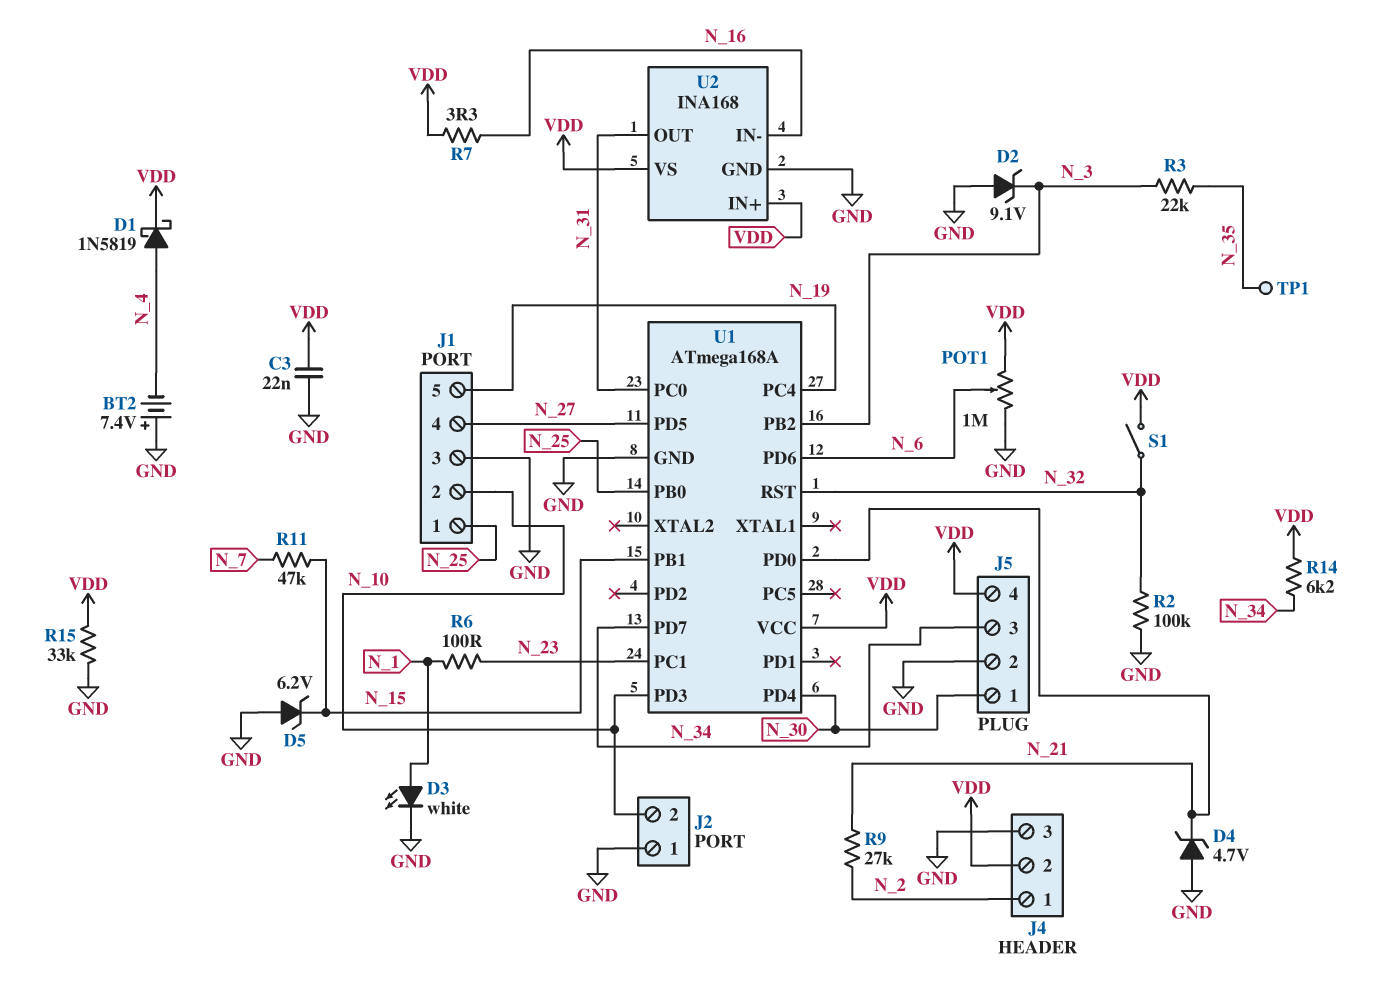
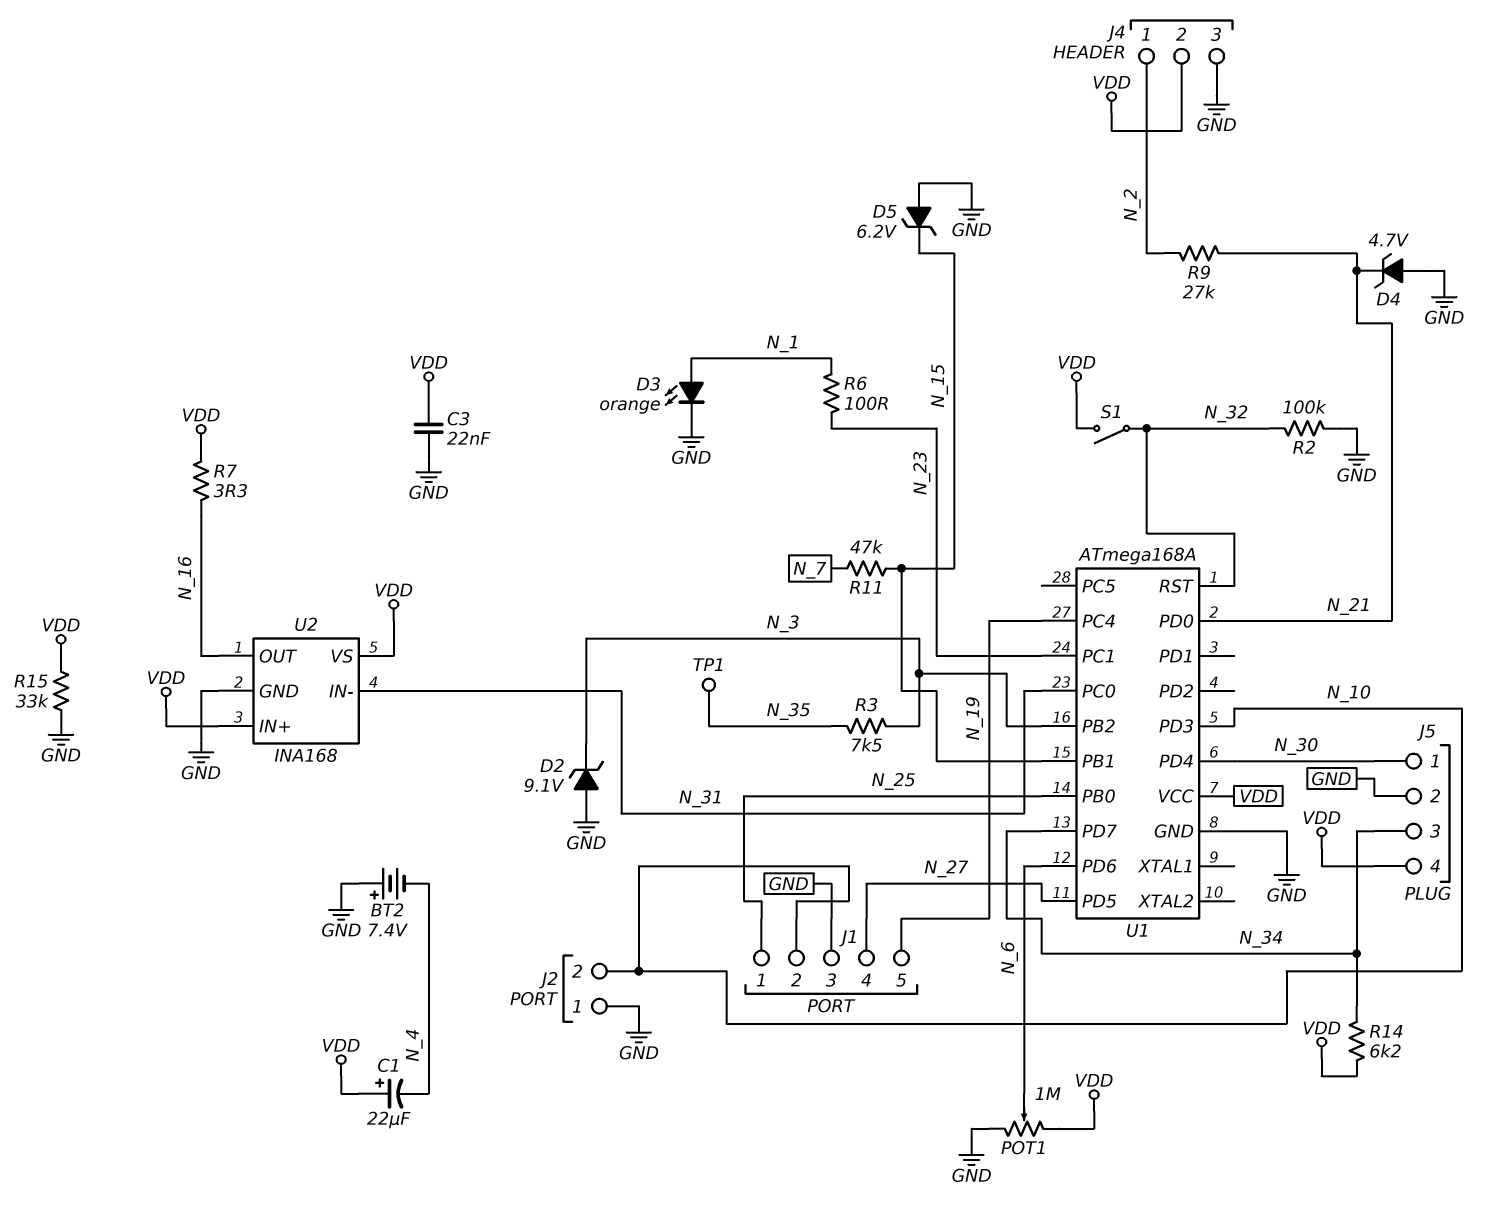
C1: none -> 22uF (plus VDD, minus N_4)
D1: schottky 1N5819 (A N_4, K VDD) -> none
D3: LED white (A N_1, K GND) -> LED orange (A N_1, K GND)
R3: 22k (N_3, N_35) -> 7.5k (N_3, N_35)
U2 pin IN-: N_16 -> N_31
U2 pin OUT: N_31 -> N_16

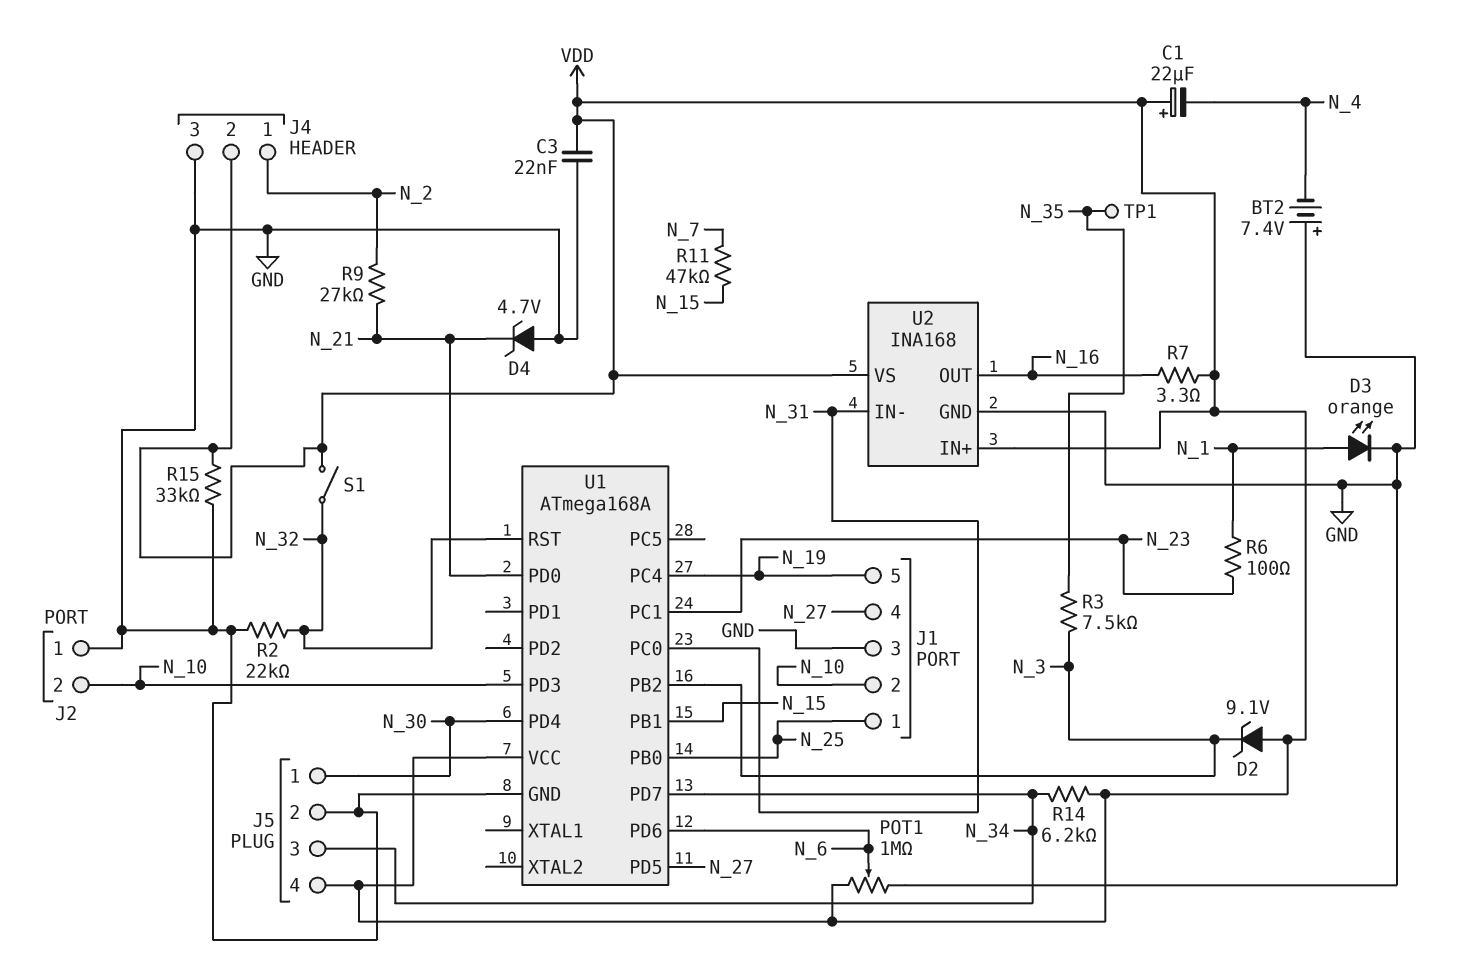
D2: zener 9.1V (A GND, K N_3) -> zener 9.1V (A VDD, K N_3)
D5: zener 6.2V (A GND, K N_15) -> none
R2: 100k (GND, N_32) -> 22k (GND, N_32)

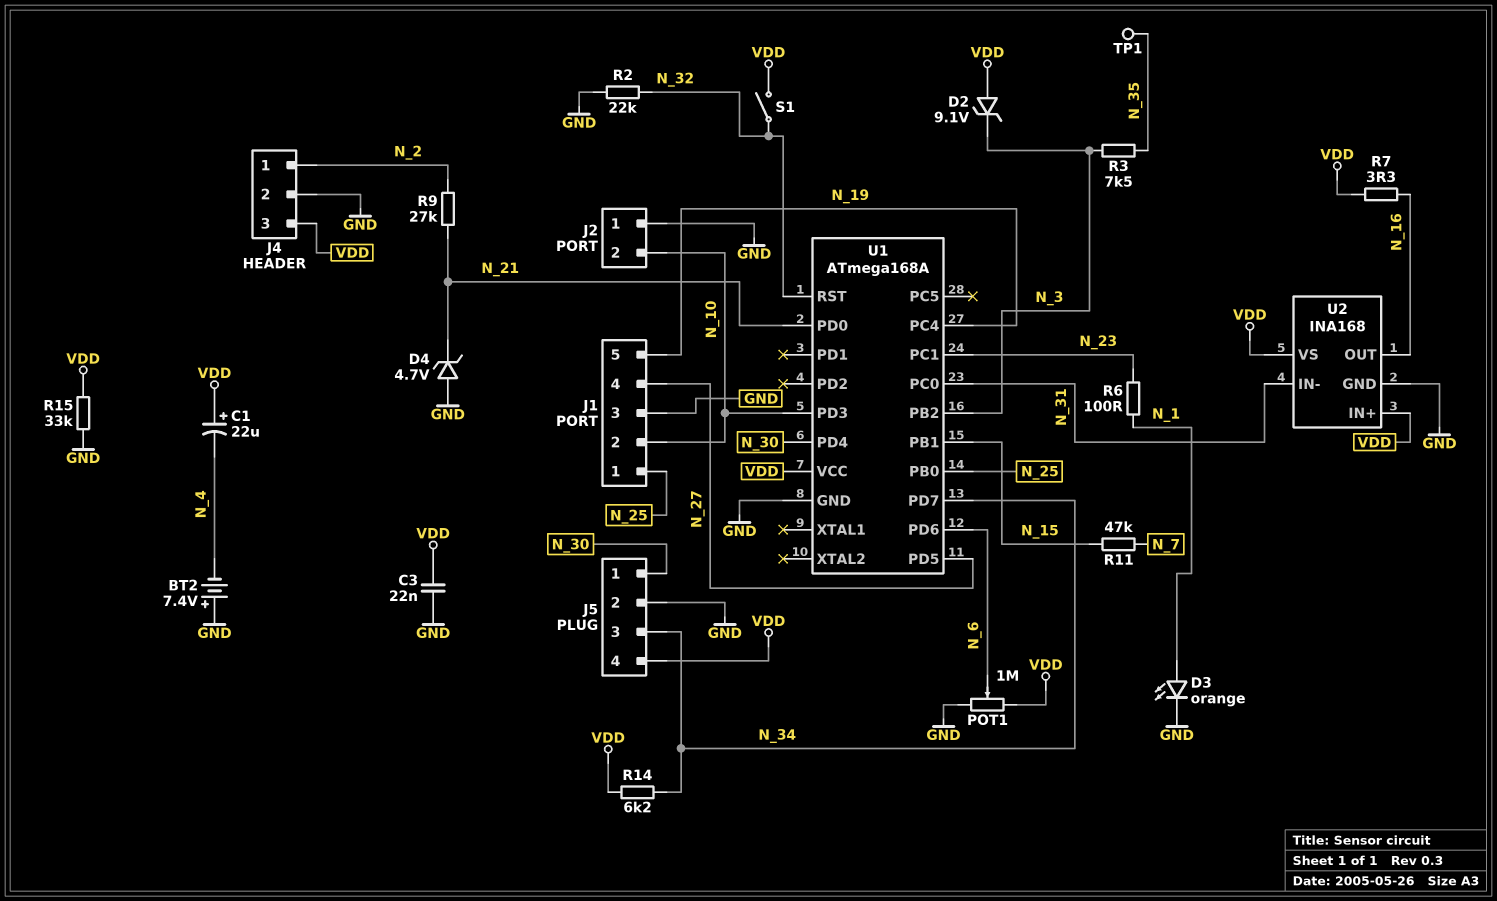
J4 pin 2: VDD -> GND
J4 pin 3: GND -> VDD

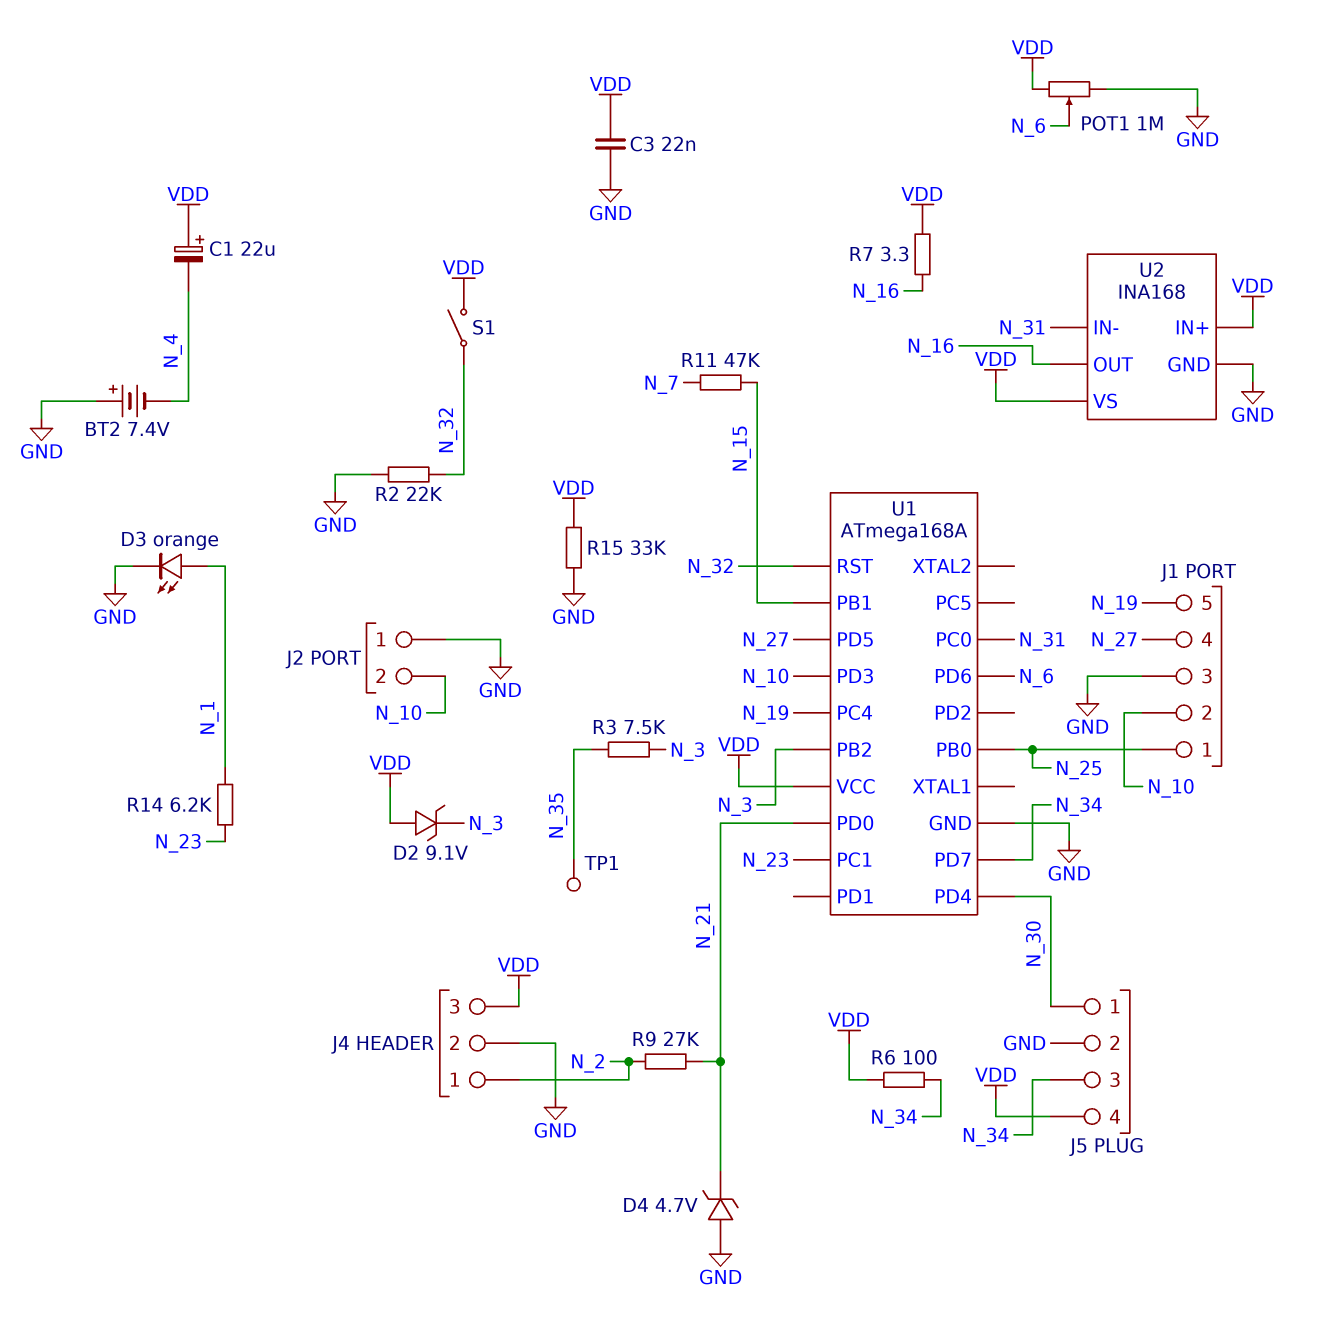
R6: 100 (N_1, N_23) -> 100 (N_34, VDD)
R14: 6.2k (N_34, VDD) -> 6.2k (N_1, N_23)

